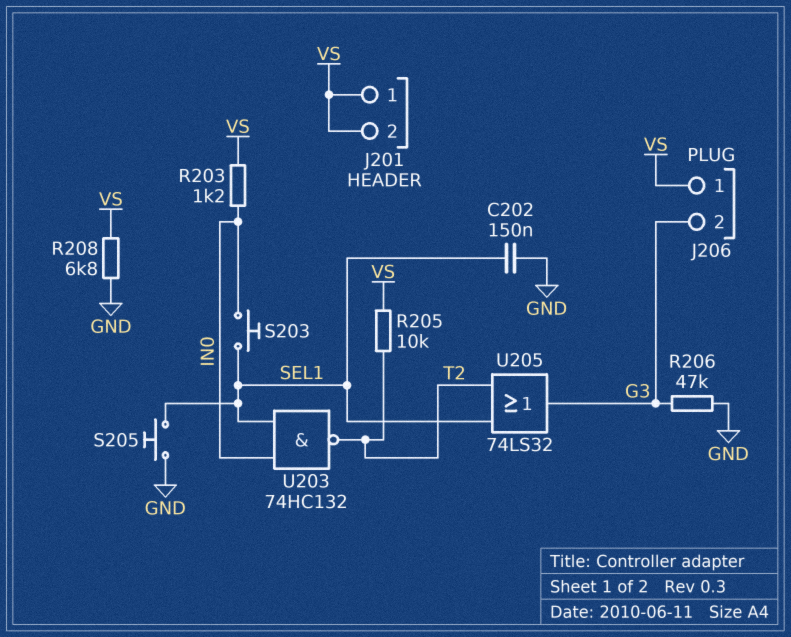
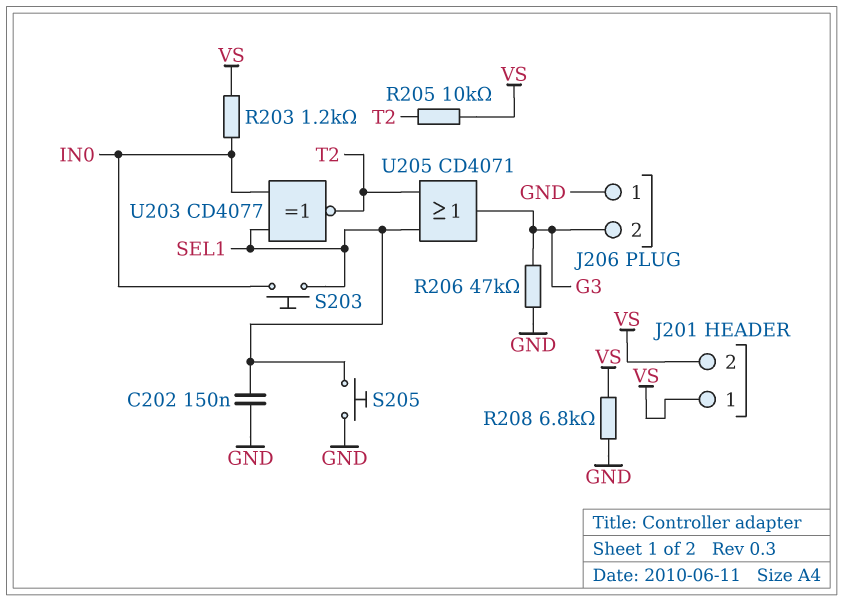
J206 pin 1: VS -> GND
U203: NAND 74HC132 (in IN0, in SEL1, out T2) -> XNOR CD4077 (in IN0, in SEL1, out T2)
U205: OR 74LS32 (in SEL1, in T2, out G3) -> OR CD4071 (in SEL1, in T2, out G3)

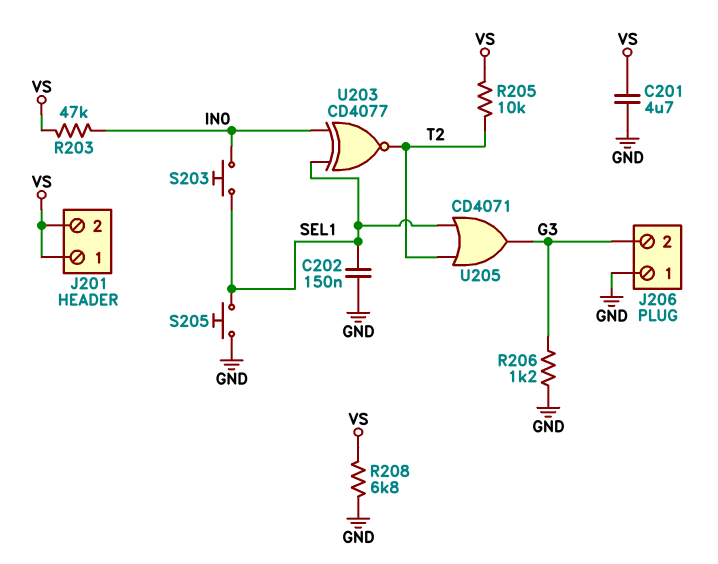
C201: none -> 4.7uF (GND, VS)
R203: 1.2k (IN0, VS) -> 47k (IN0, VS)
R206: 47k (G3, GND) -> 1.2k (G3, GND)

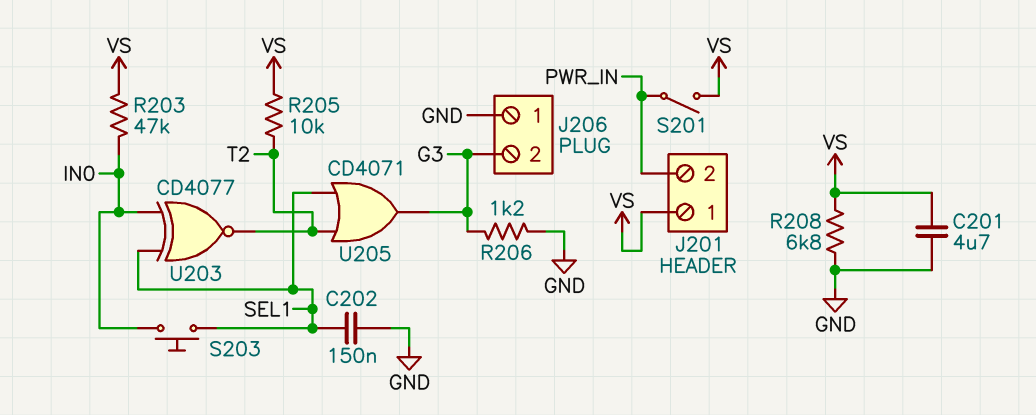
J201 pin 2: VS -> PWR_IN
S201: none -> switch (PWR_IN, VS)
S205: button (GND, SEL1) -> none

